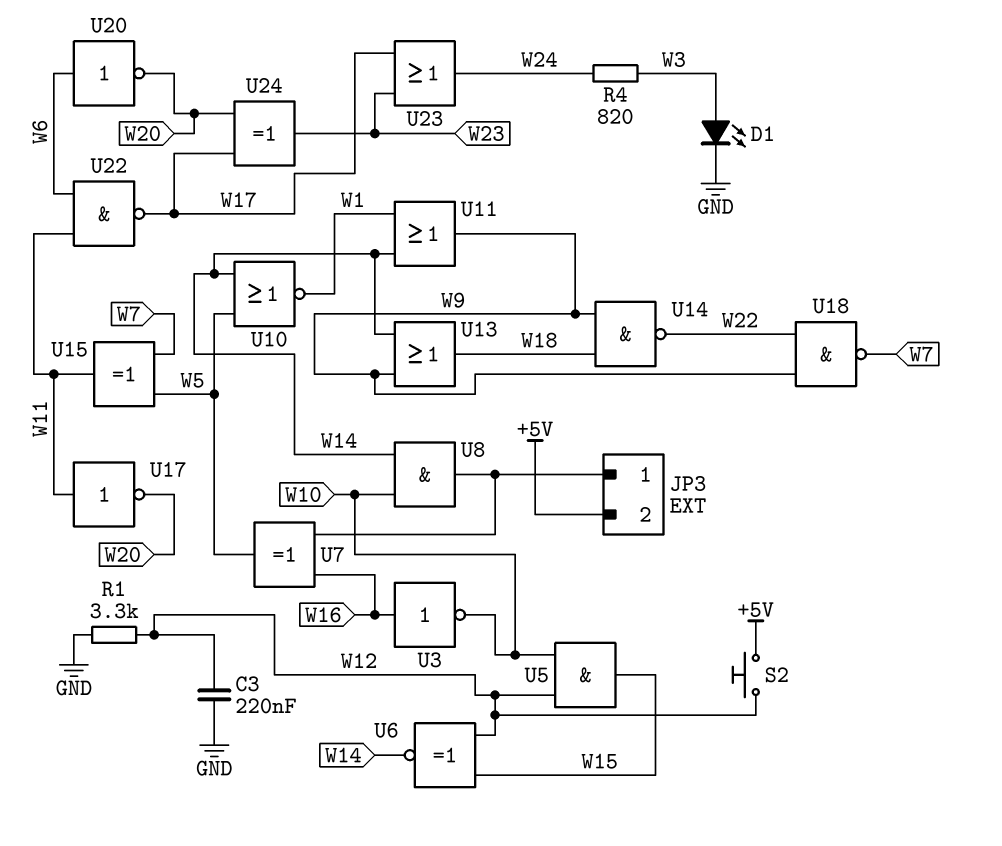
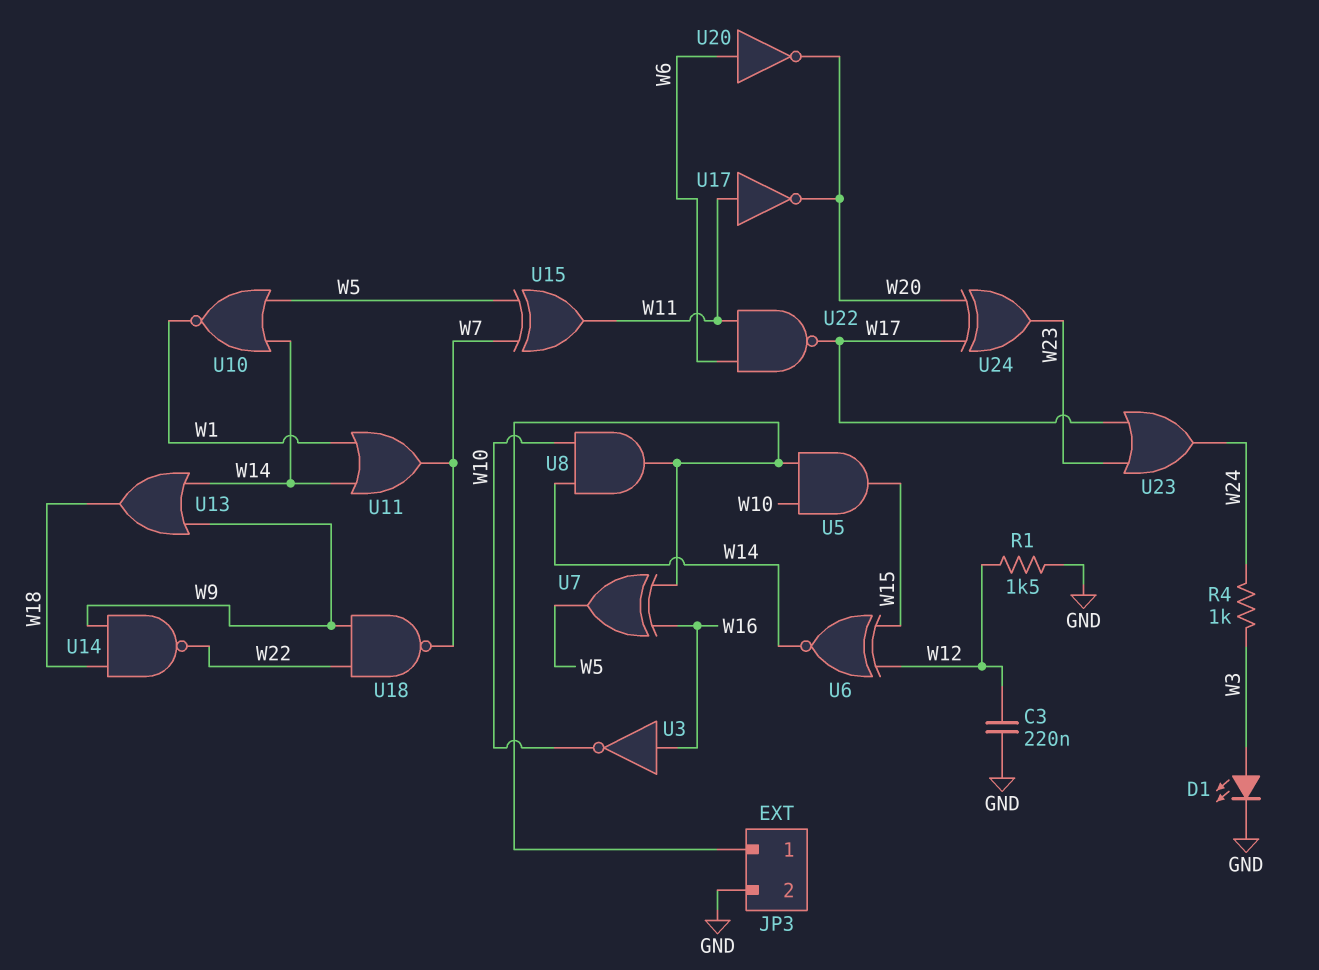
JP3 pin 2: +5V -> GND
R1: 3.3k (GND, W12) -> 1.5k (GND, W12)
R4: 820 (W3, W24) -> 1k (W3, W24)
S2: button (+5V, W12) -> none
U5: AND (in W10, in W12, out W15) -> AND (in JP3/1, in W10, out W15)
U11: OR (in W1, in W14, out W9) -> OR (in W1, in W14, out W7)

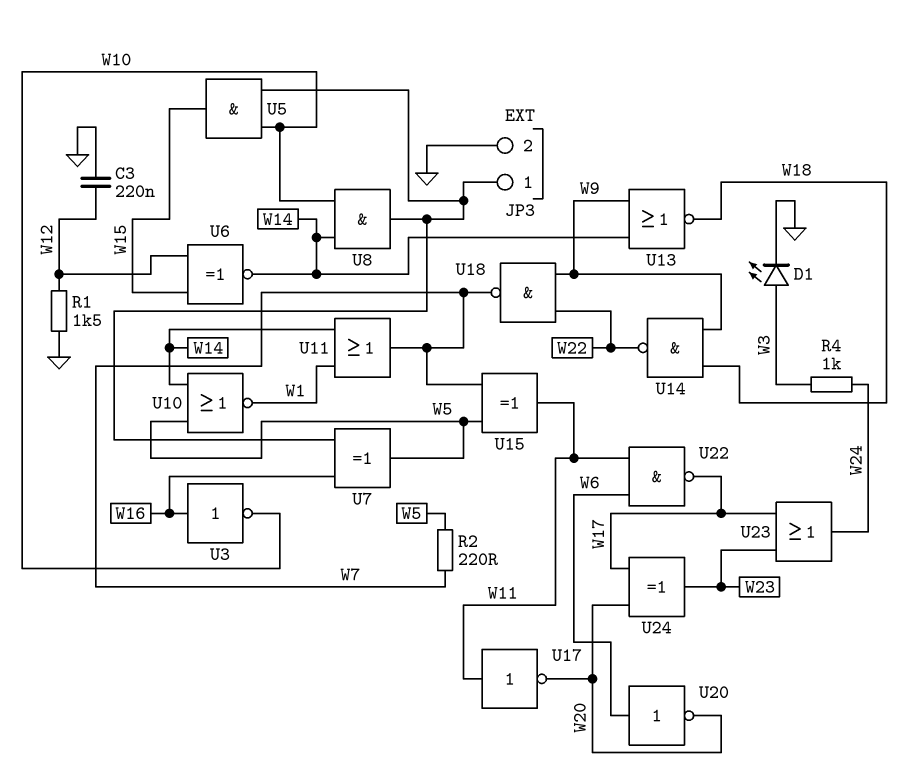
R2: none -> 220 (W5, W7)
U13: OR (in W9, in W14, out W18) -> NOR (in W9, in W14, out W18)

